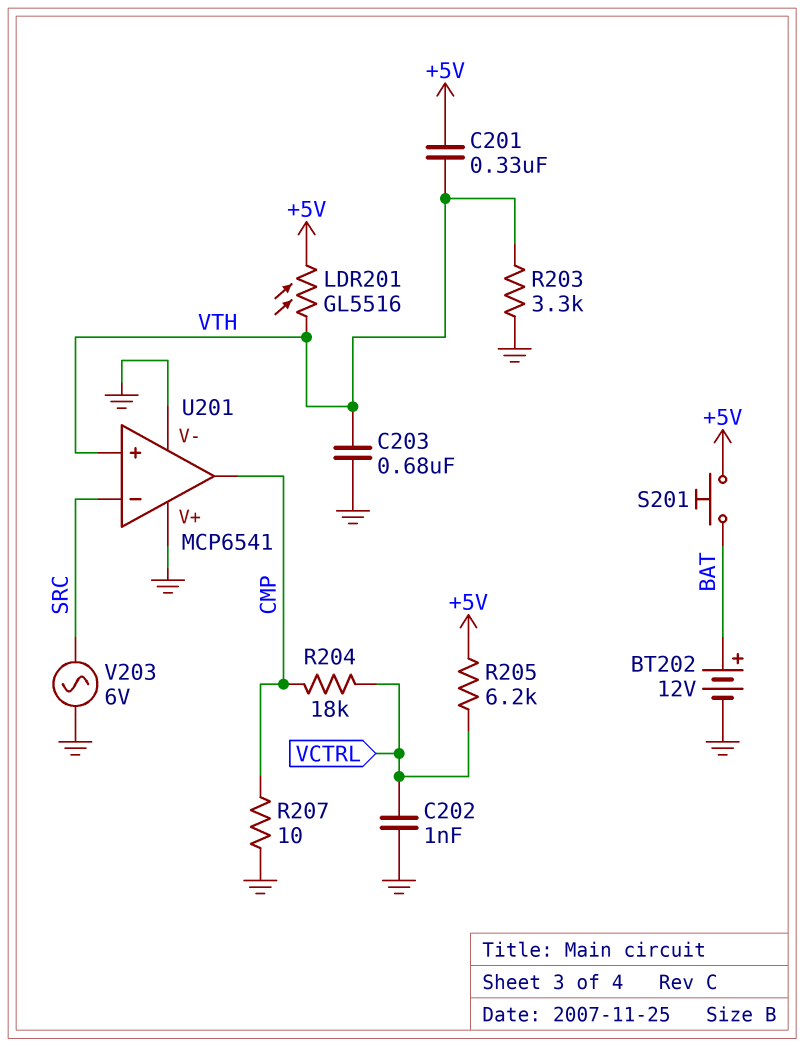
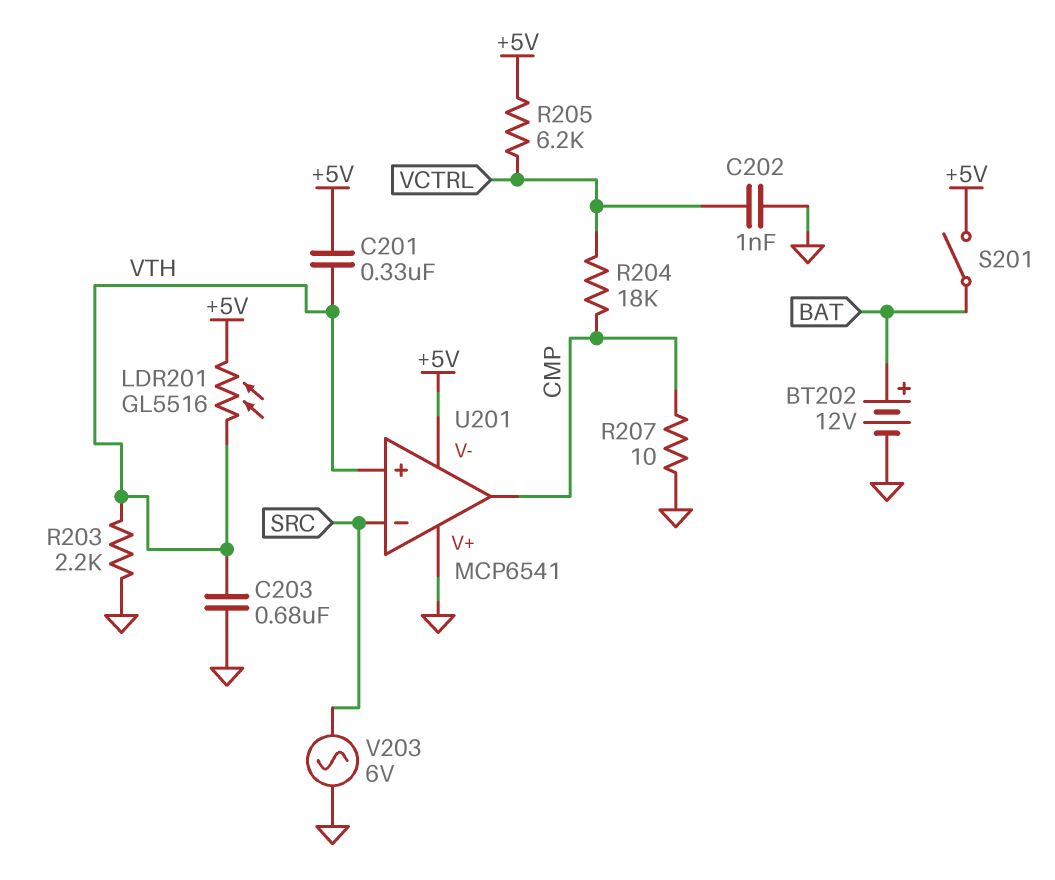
R203: 3.3k (GND, VTH) -> 2.2k (GND, VTH)
S201: button (+5V, BAT) -> switch (+5V, BAT)
U201 pin V-: GND -> +5V

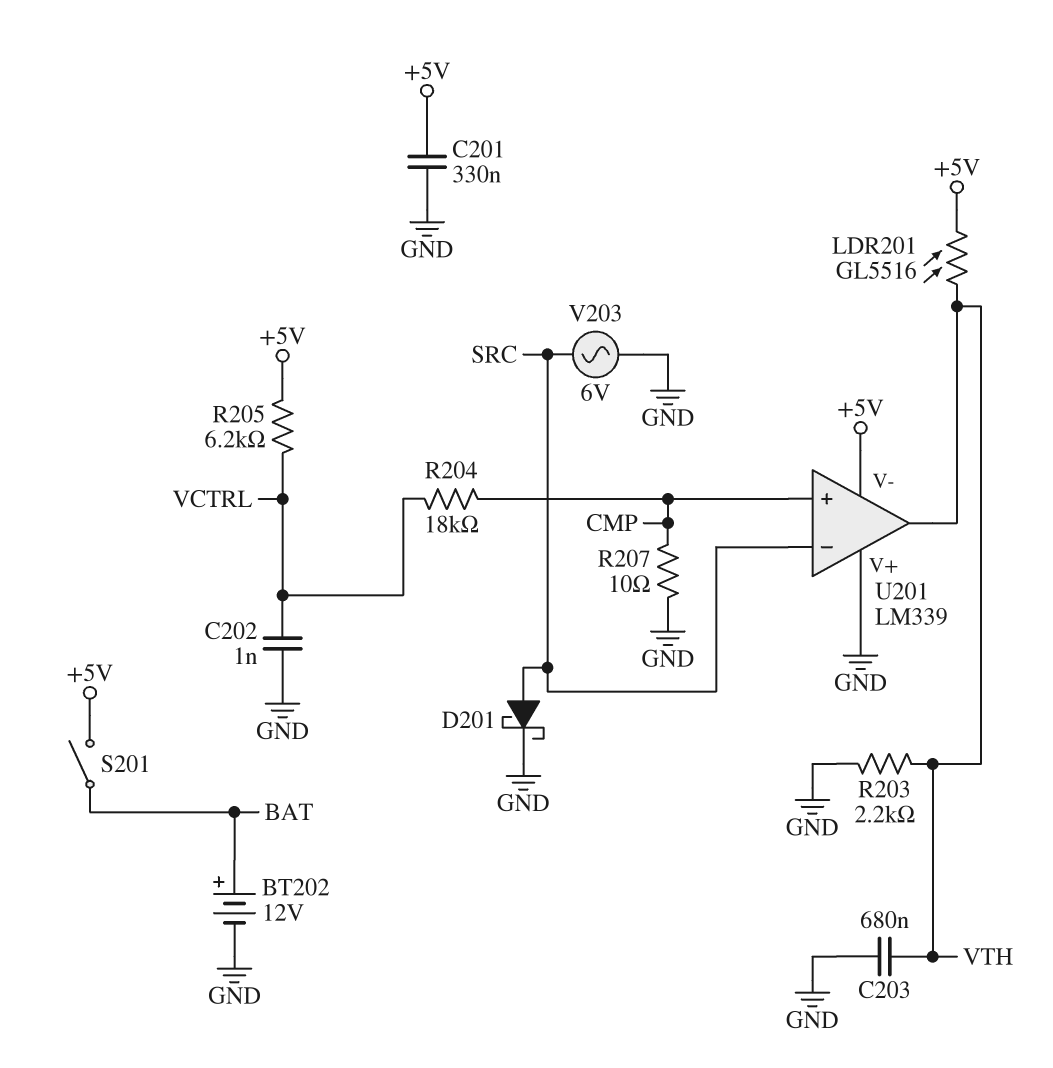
C201: 330nF (+5V, VTH) -> 330nF (+5V, GND)
D201: none -> schottky (A SRC, K GND)
U201: MCP6541 -> LM339
U201 pin in+: VTH -> CMP
U201 pin out: CMP -> VTH

